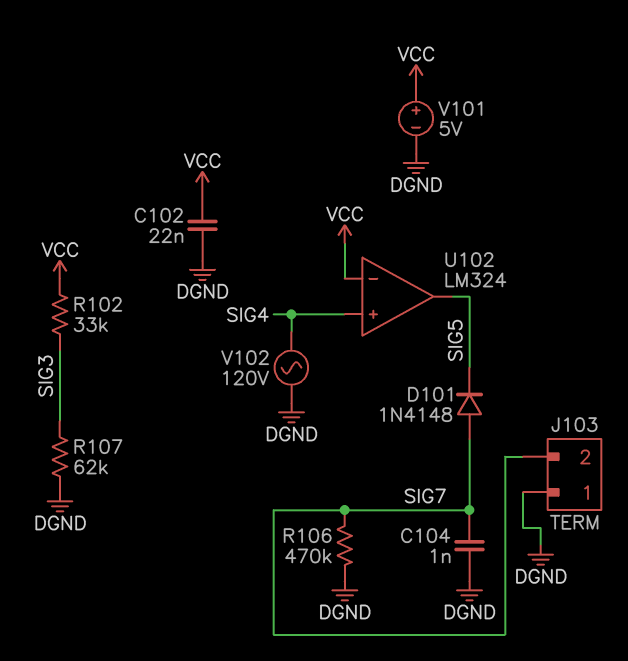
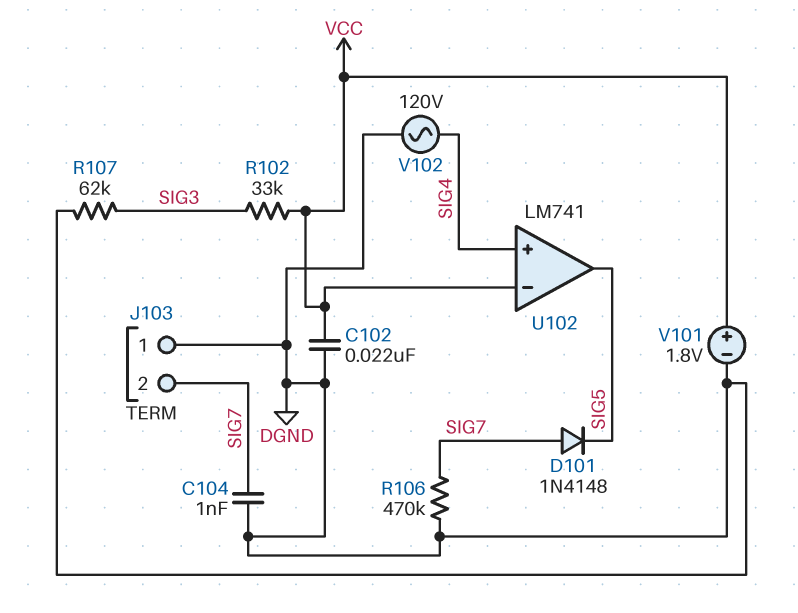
U102: LM324 -> LM741
V101: 5V (plus VCC, minus DGND) -> 1.8V (plus VCC, minus DGND)

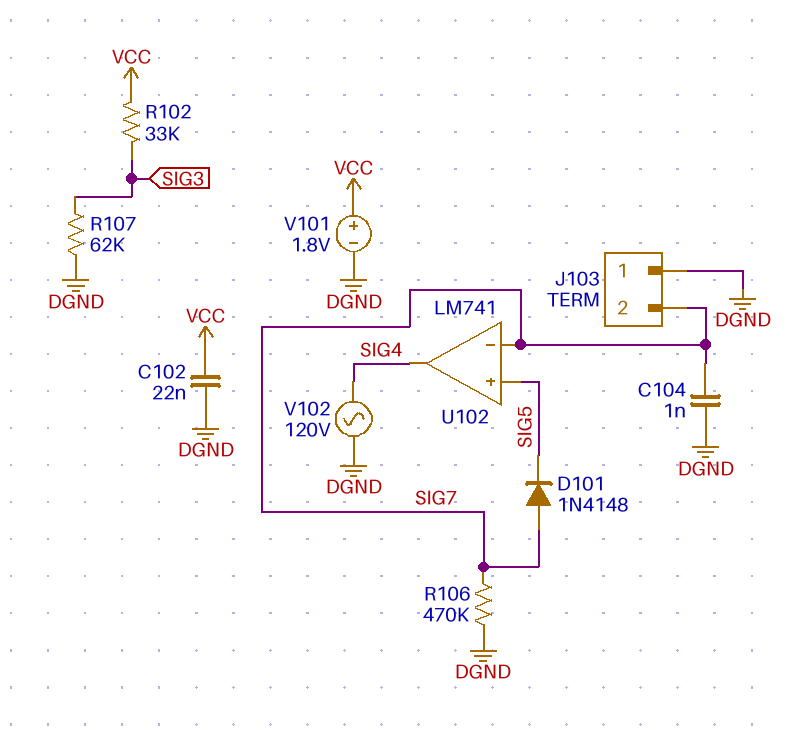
U102 pin in+: SIG4 -> SIG5
U102 pin in-: VCC -> SIG7
U102 pin out: SIG5 -> SIG4

